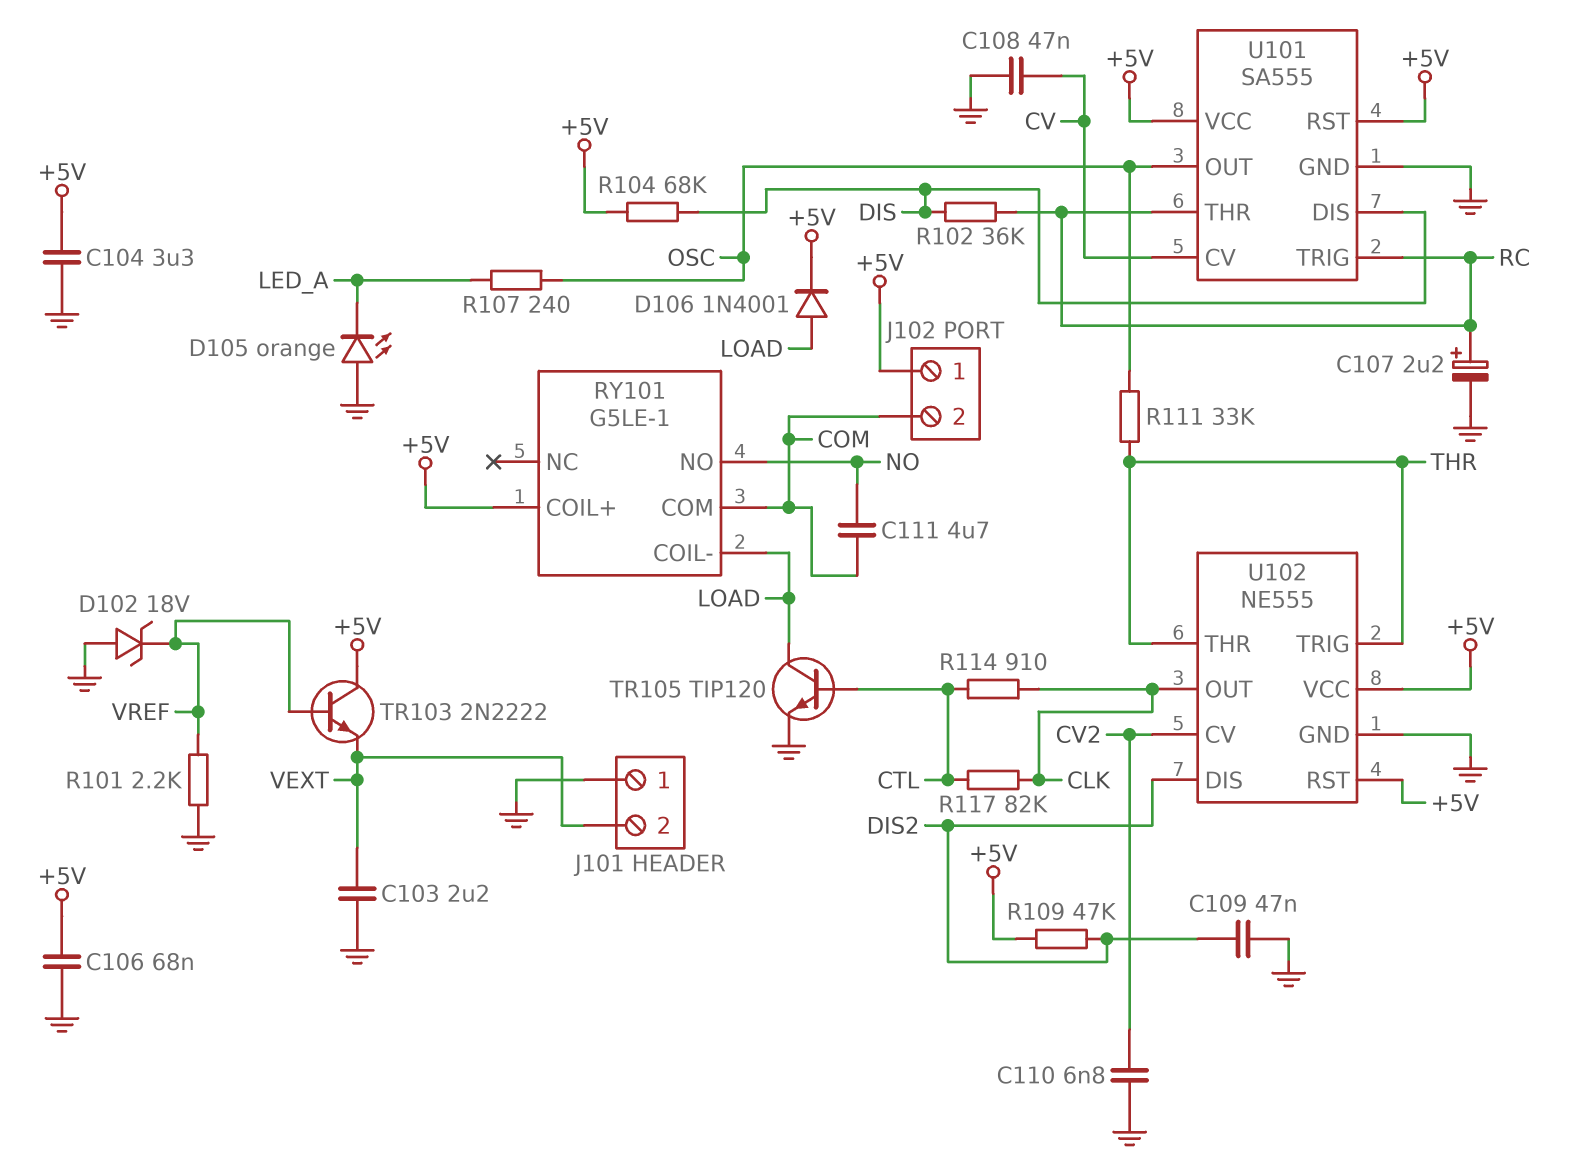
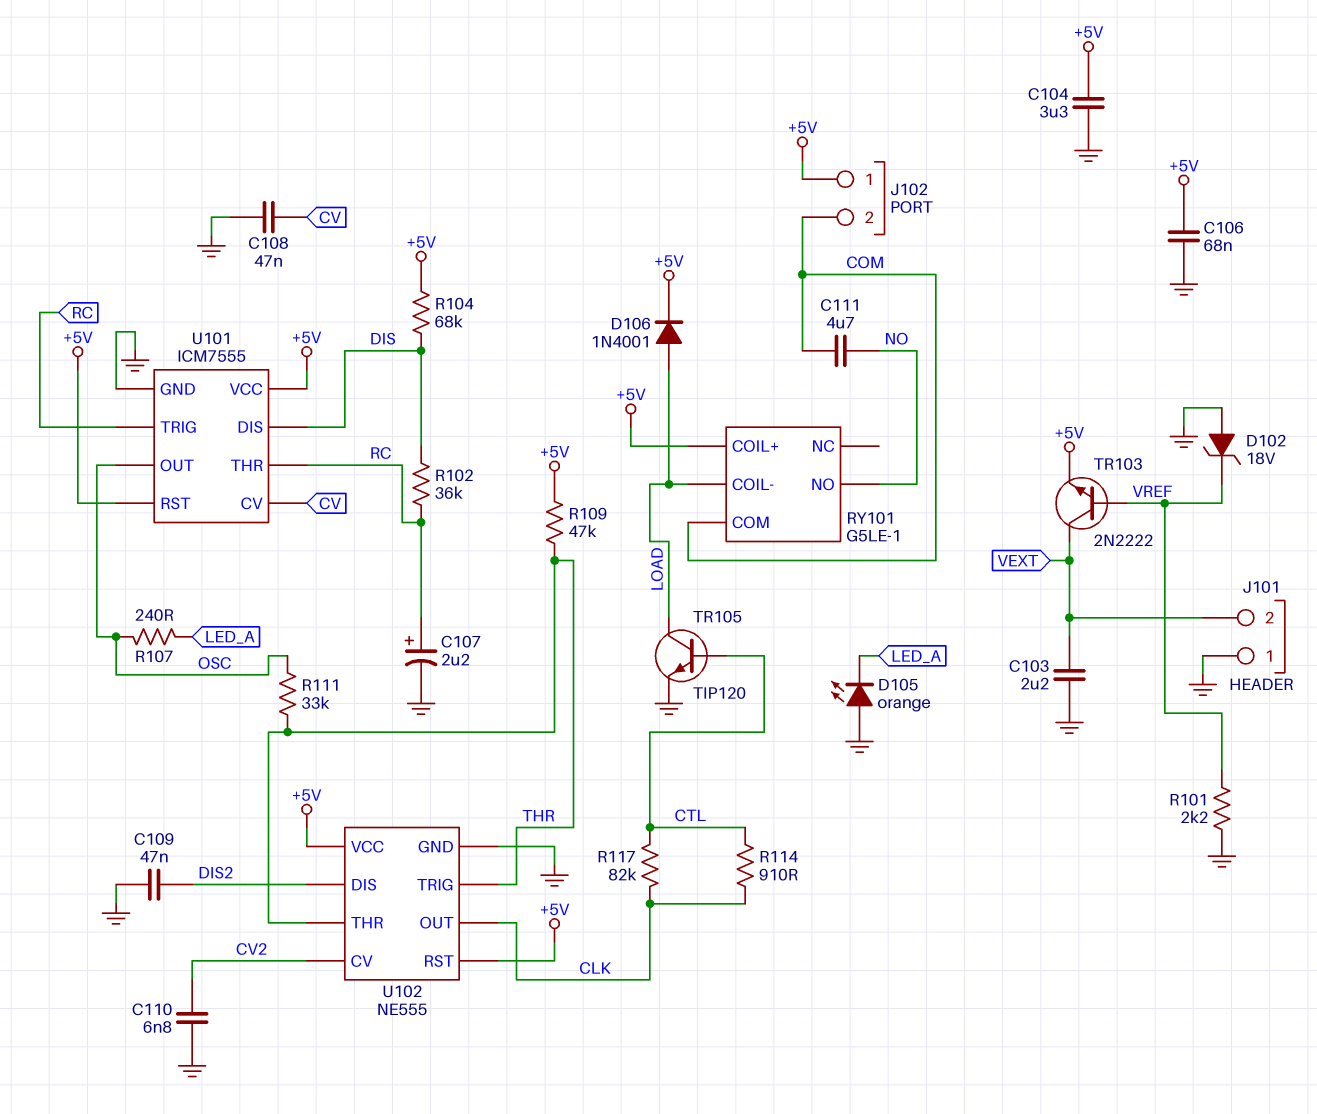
R109: 47k (+5V, DIS2) -> 47k (+5V, THR)
TR103: NPN 2N2222 (B VREF, C +5V, E VEXT) -> NPN 2N2222 (B VREF, C VEXT, E +5V)
U101: SA555 -> ICM7555

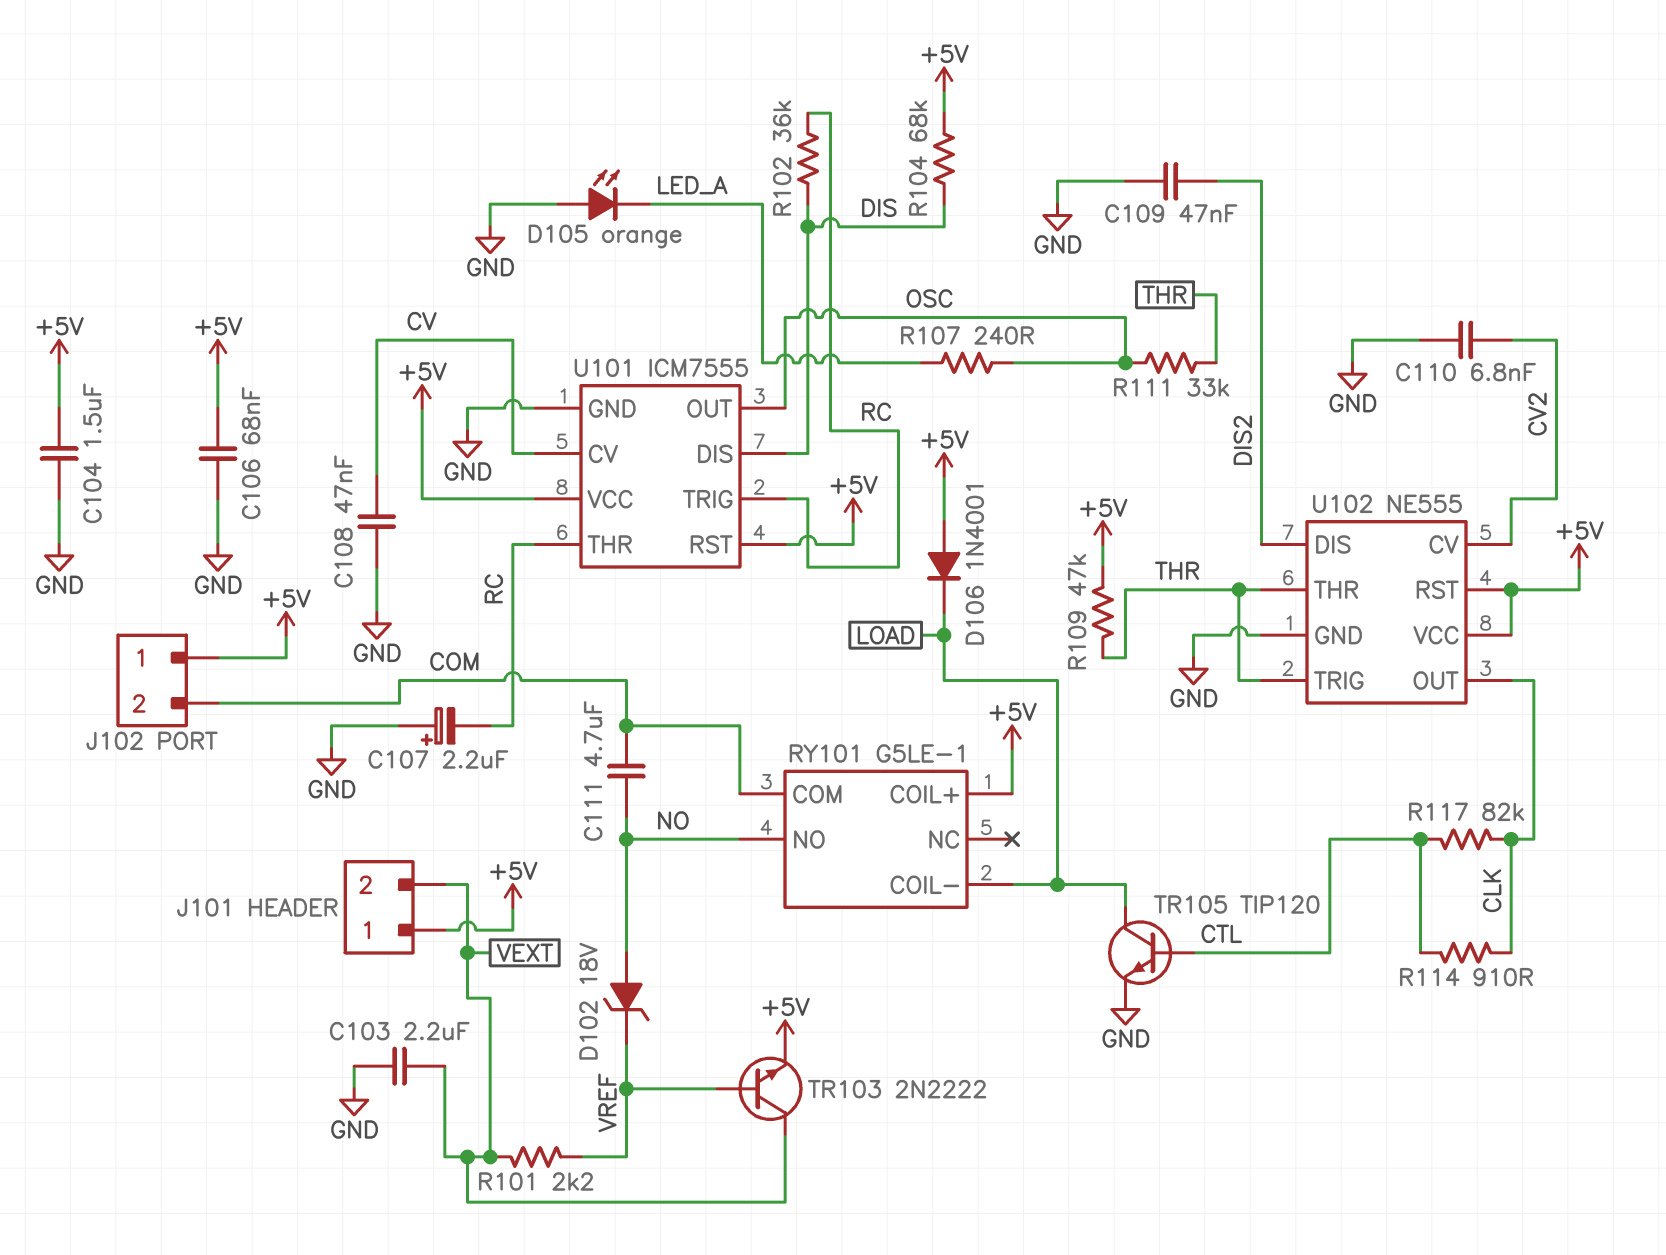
C104: 3.3uF (+5V, GND) -> 1.5uF (+5V, GND)
C107: 2.2uF (plus RC, minus GND) -> 2.2uF (plus GND, minus RC)
D102: zener 18V (A GND, K VREF) -> zener 18V (A NO, K VREF)
D106: diode 1N4001 (A LOAD, K +5V) -> diode 1N4001 (A +5V, K LOAD)
J101 pin 1: GND -> +5V
R101: 2.2k (GND, VREF) -> 2.2k (VEXT, VREF)

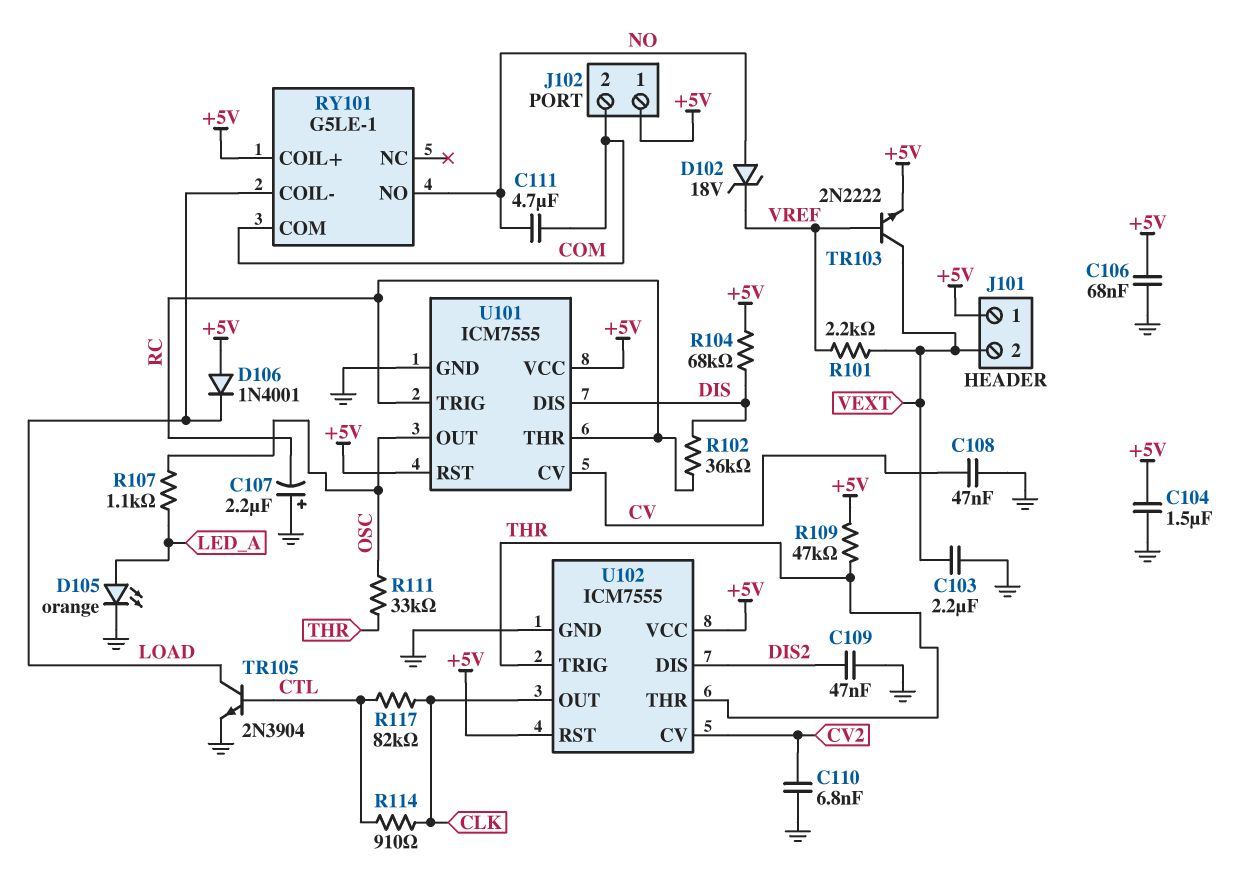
D105: LED orange (A GND, K LED_A) -> LED orange (A LED_A, K GND)
R107: 240 (LED_A, OSC) -> 1.1k (LED_A, OSC)
TR105: NPN TIP120 (B CTL, C LOAD, E GND) -> NPN 2N3904 (B CTL, C LOAD, E GND)
U102: NE555 -> ICM7555

